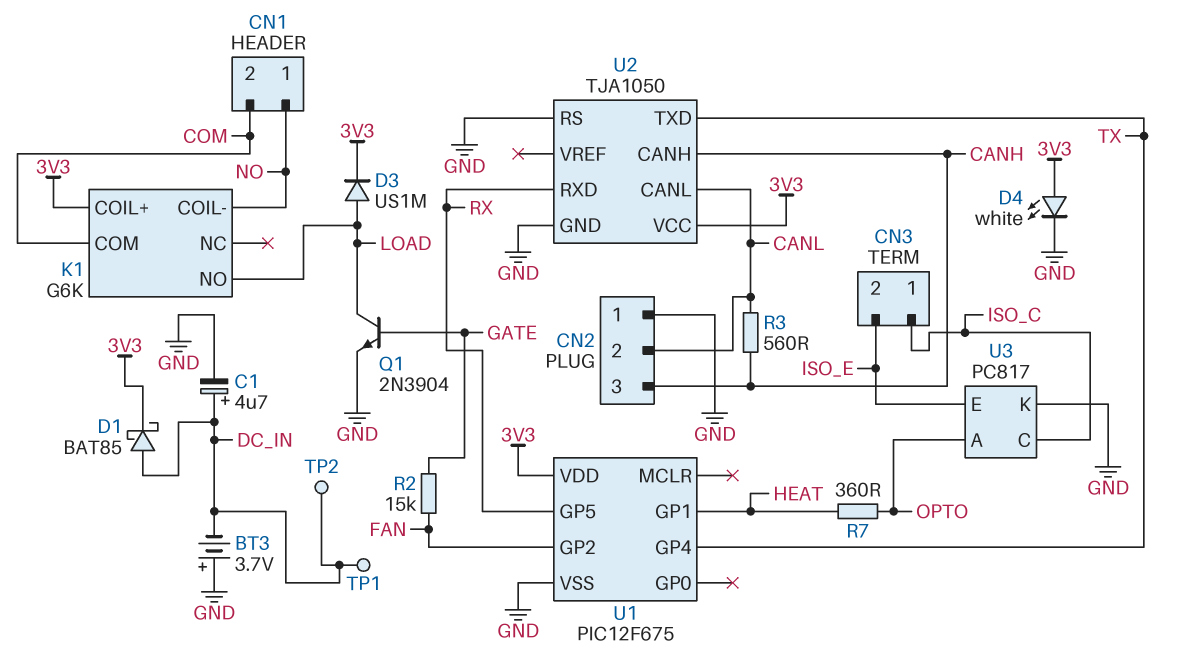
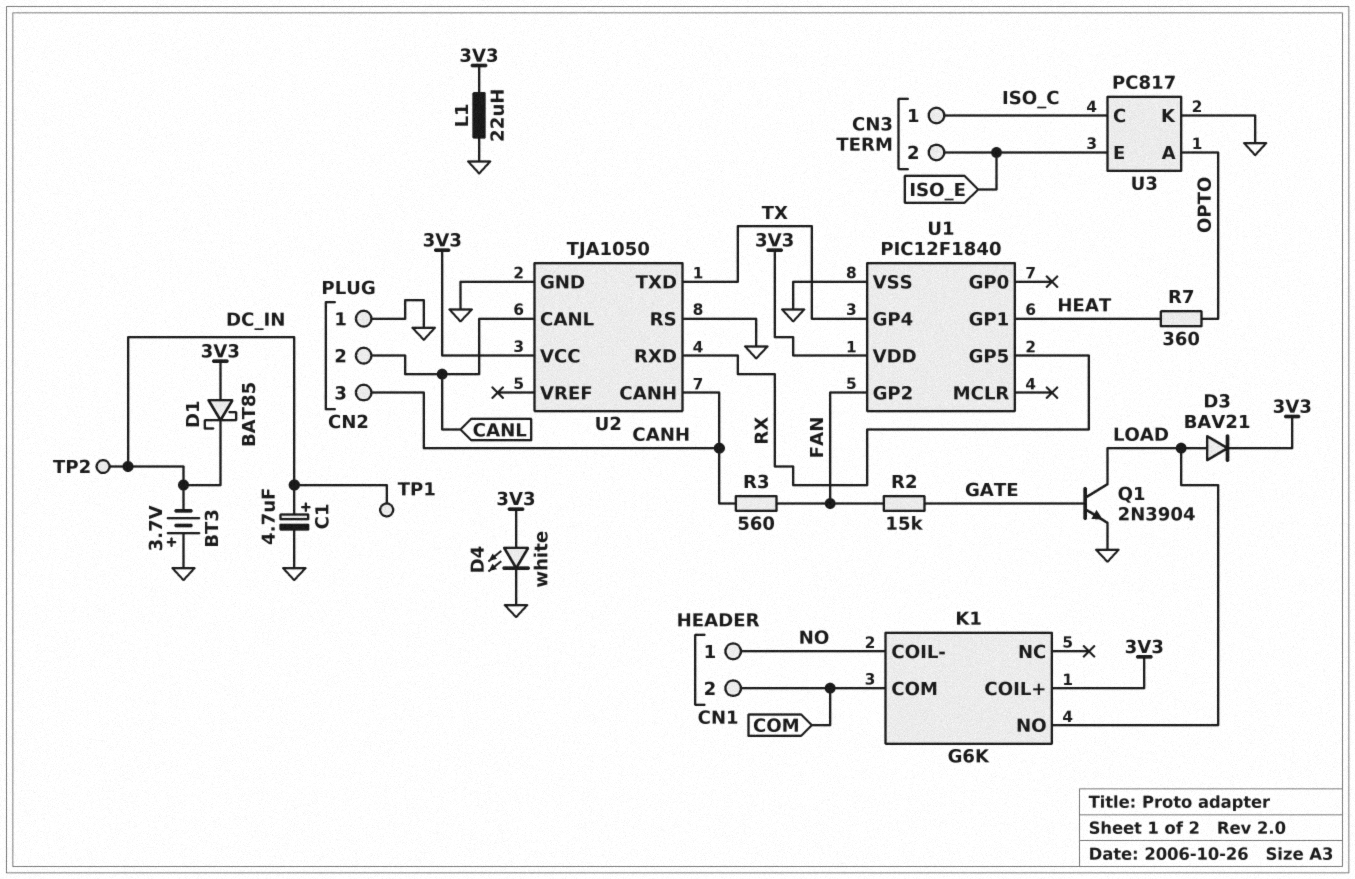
D1: schottky BAT85 (A DC_IN, K 3V3) -> schottky BAT85 (A 3V3, K DC_IN)
D3: diode US1M (A LOAD, K 3V3) -> diode BAV21 (A LOAD, K 3V3)
L1: none -> 22uH (3V3, GND)
R3: 560 (CANH, CANL) -> 560 (CANH, FAN)
U1: PIC12F675 -> PIC12F1840

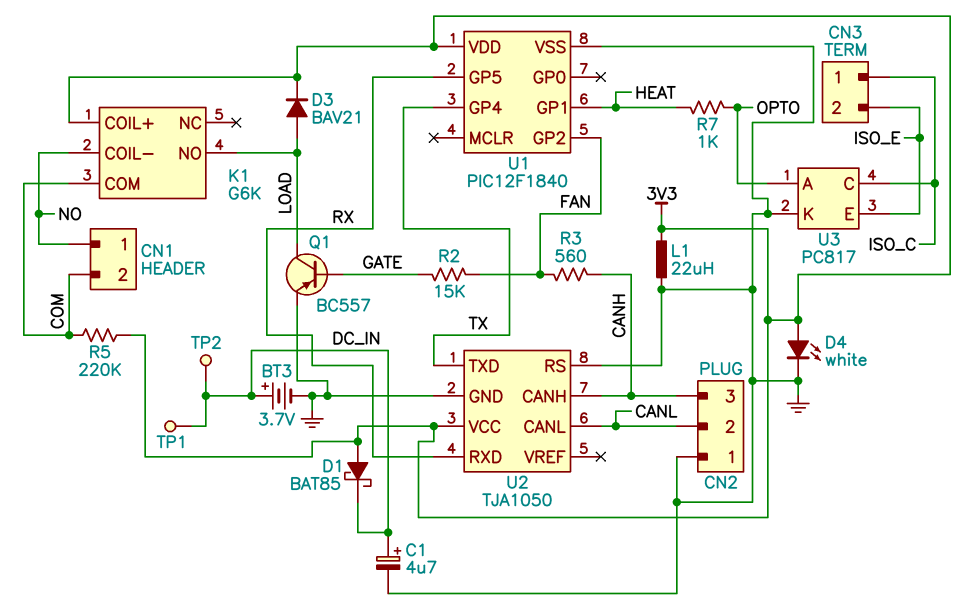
BT3: 3.7V (plus GND, minus DC_IN) -> 3.7V (plus DC_IN, minus GND)
Q1: NPN 2N3904 (B GATE, C LOAD, E GND) -> PNP BC557 (B GATE, C LOAD, E GND)
R5: none -> 220k (3V3, COM)
R7: 360 (HEAT, OPTO) -> 1k (HEAT, OPTO)

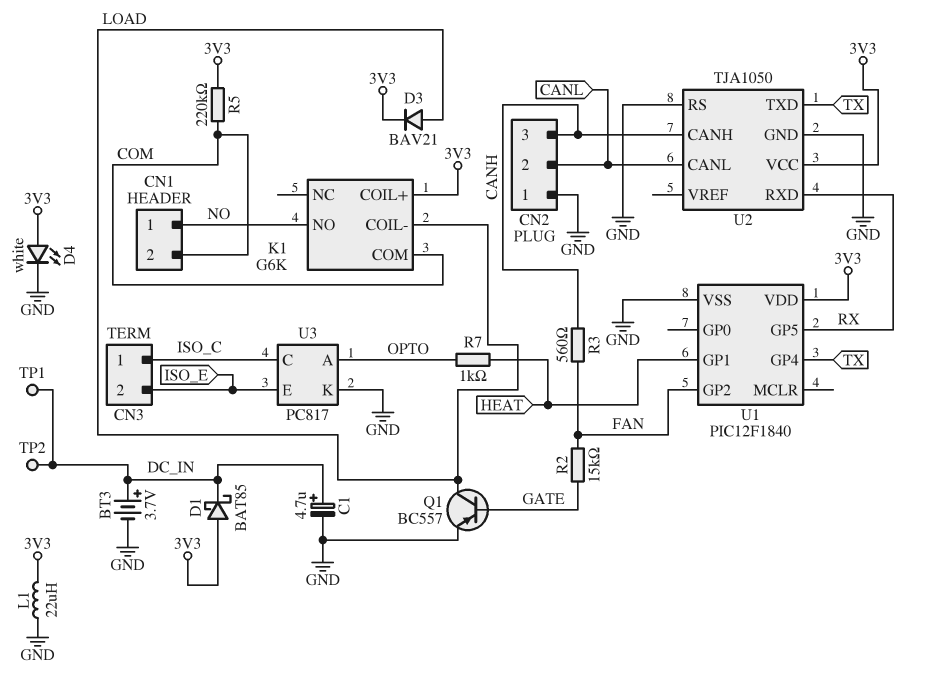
K1 pin COIL-: NO -> LOAD
K1 pin NO: LOAD -> NO

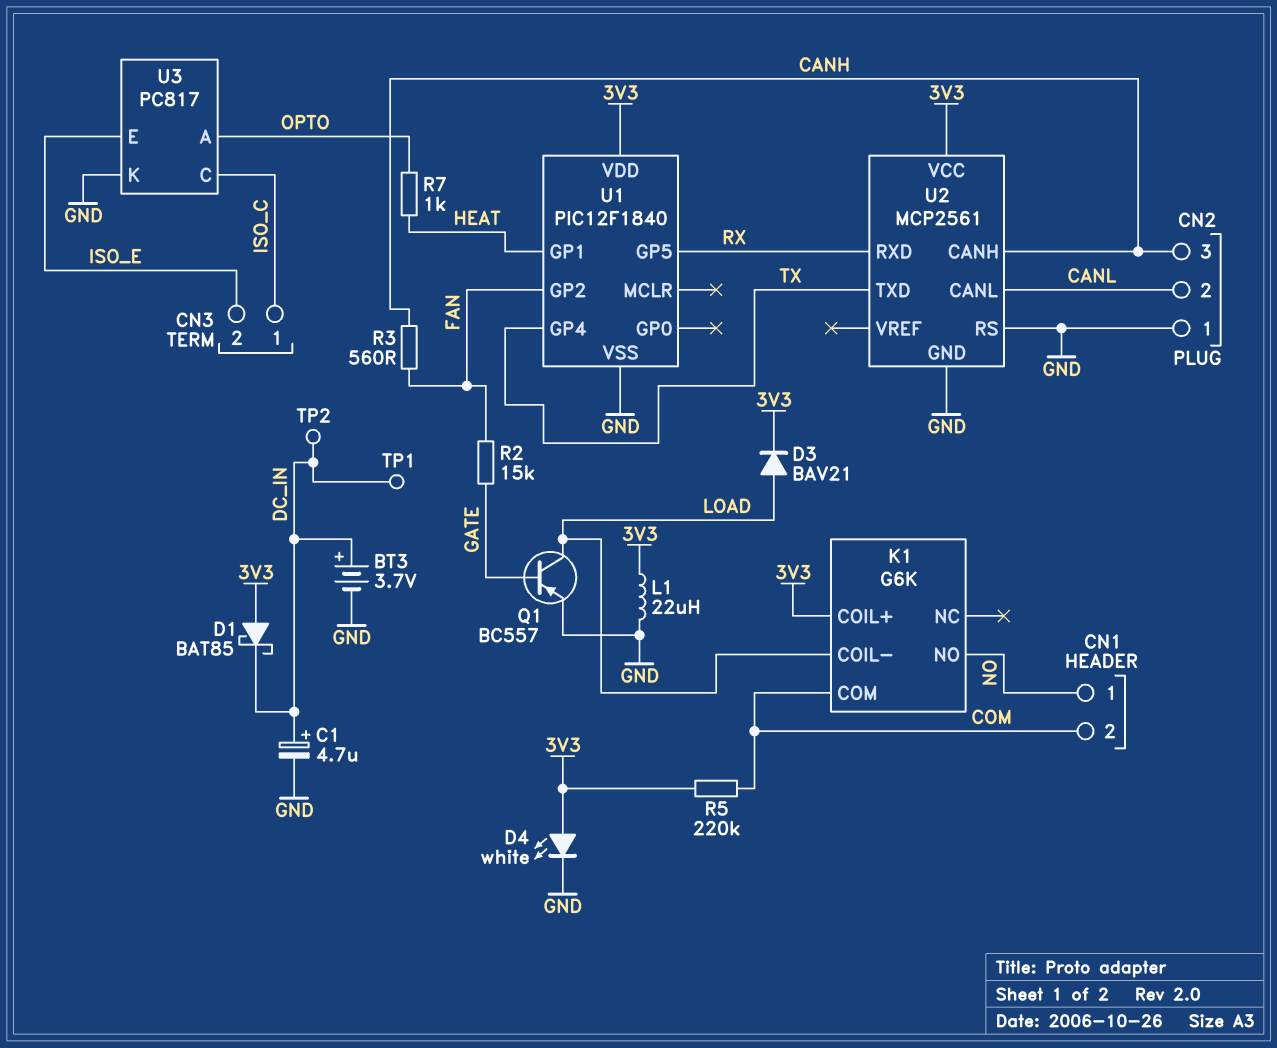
U2: TJA1050 -> MCP2561

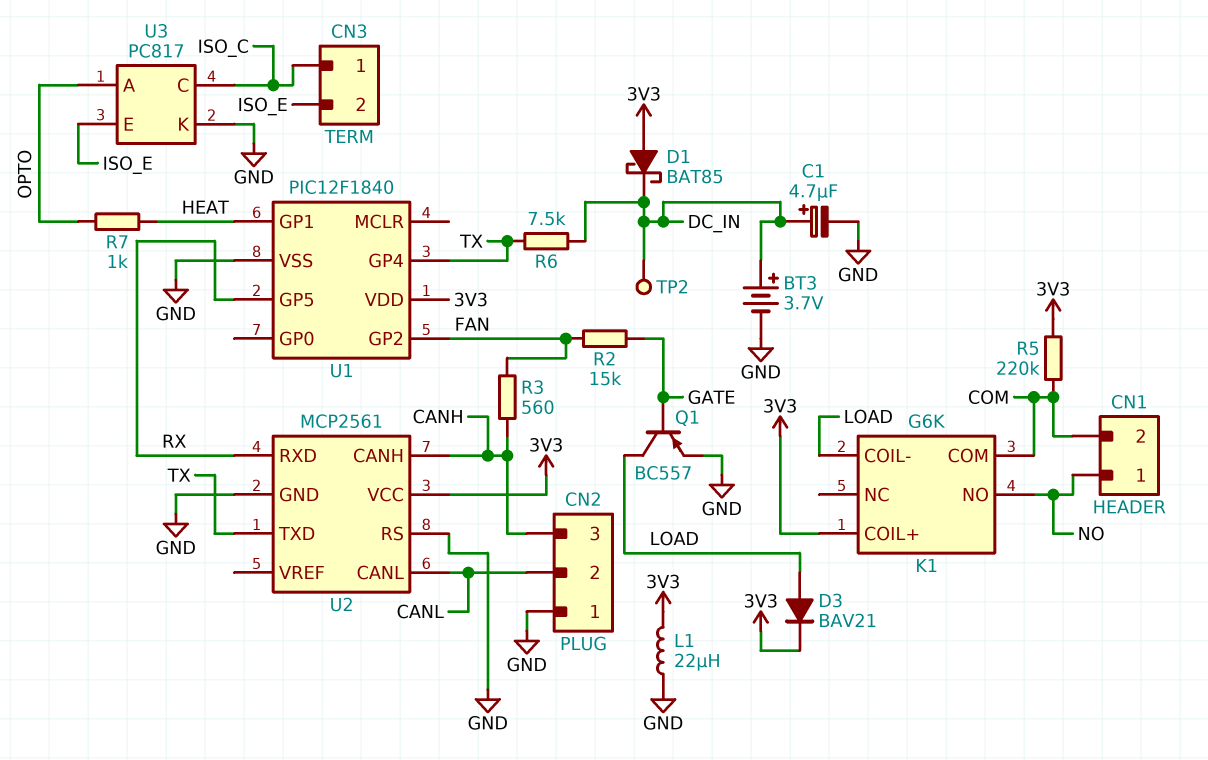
D4: LED white (A 3V3, K GND) -> none
R6: none -> 7.5k (DC_IN, TX)
TP1: test point (DC_IN) -> none

